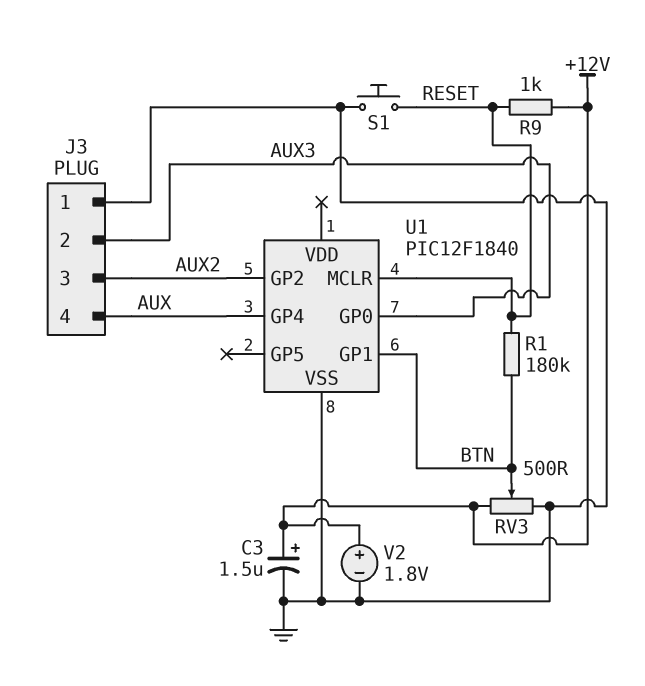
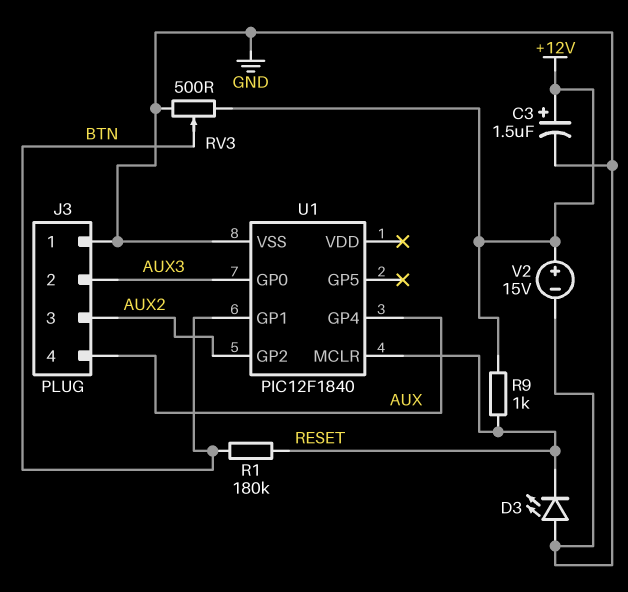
D3: none -> LED (A GND, K RESET)
S1: button (GND, RESET) -> none
V2: 1.8V (plus +12V, minus GND) -> 15V (plus +12V, minus GND)

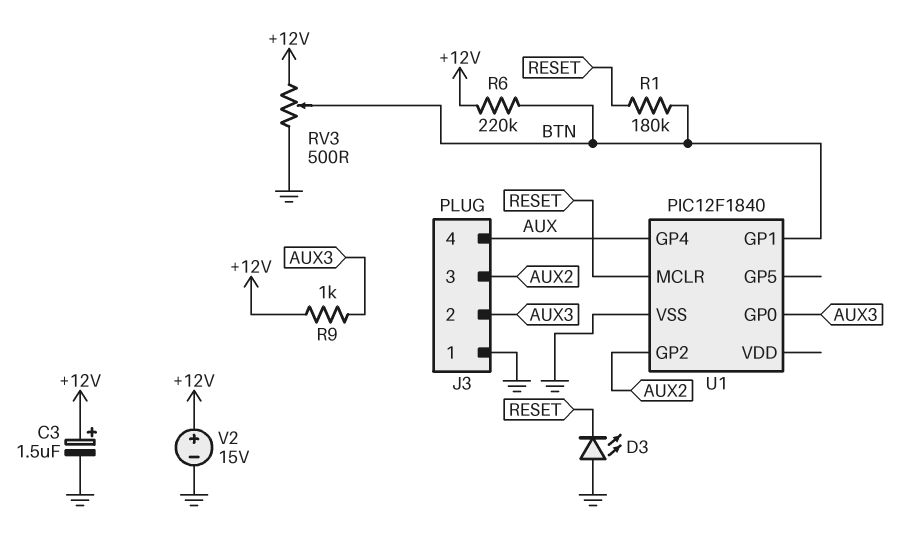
R6: none -> 220k (+12V, BTN)
R9: 1k (+12V, RESET) -> 1k (+12V, AUX3)

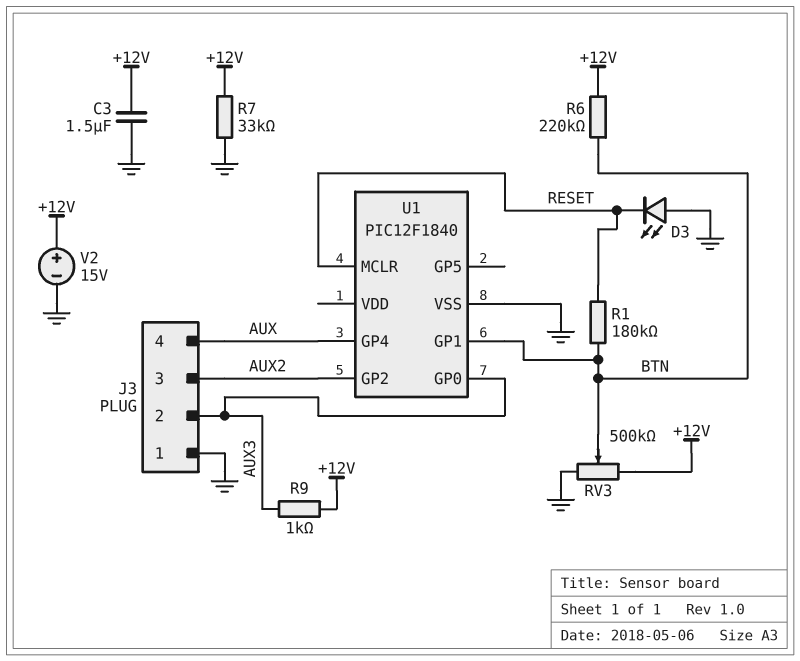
C3: 1.5uF (plus +12V, minus GND) -> 1.5uF (+12V, GND)
R7: none -> 33k (+12V, GND)
RV3: 500 (+12V, GND, wiper BTN) -> 500k (+12V, GND, wiper BTN)

